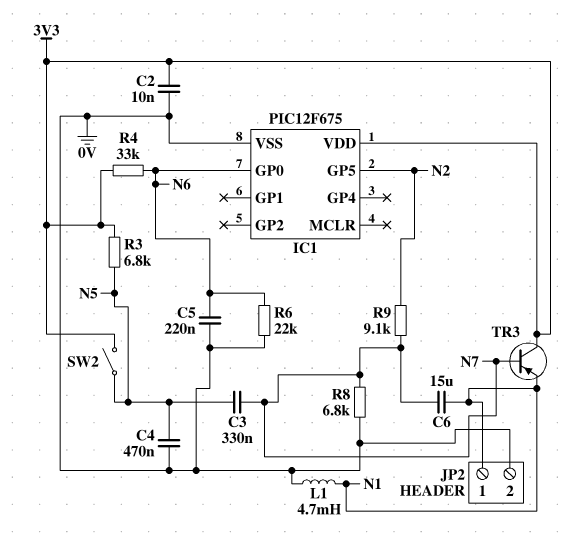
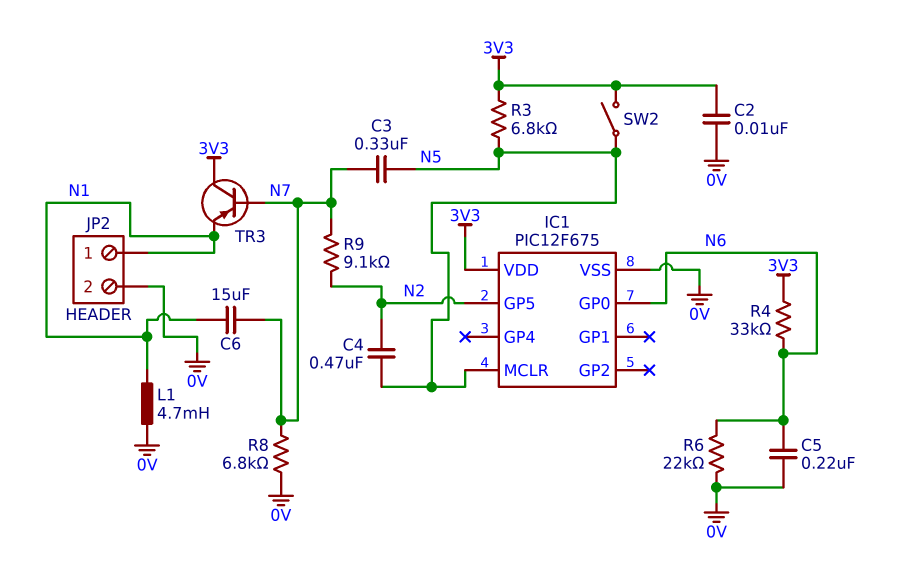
C4: 470nF (0V, N5) -> 470nF (N2, N5)
IC1 pin MCLR: none -> N5

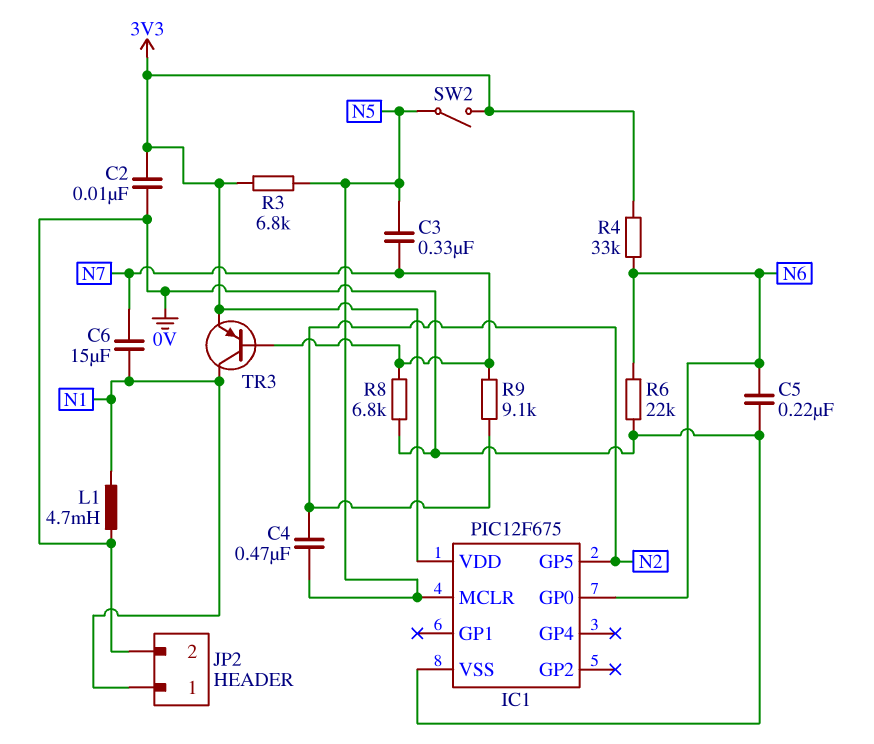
TR3: PNP (B N7, C 3V3, E N1) -> PNP (B N7, C N1, E 3V3)

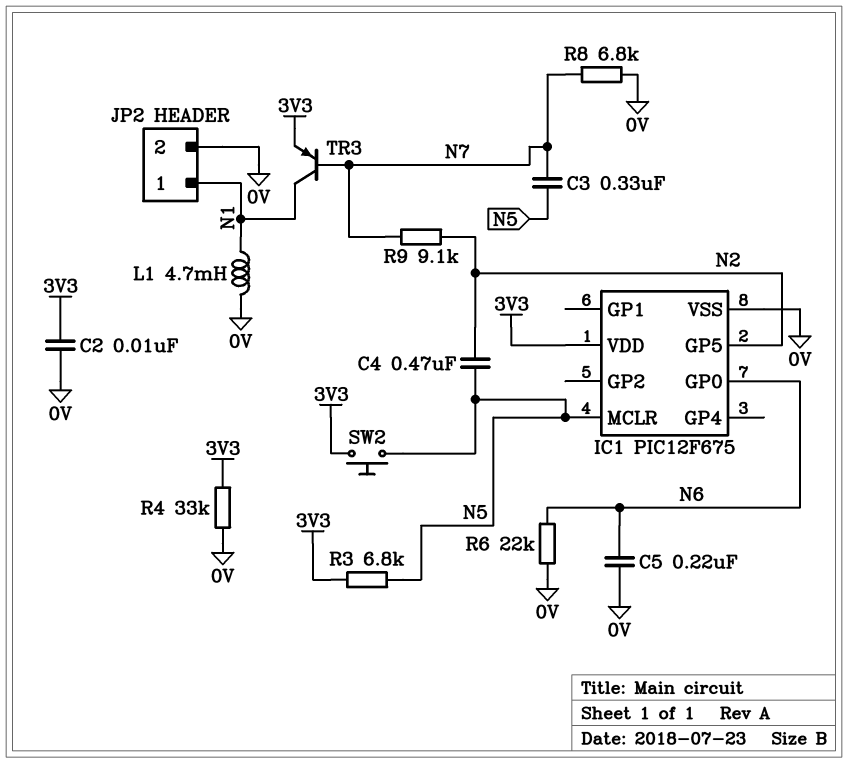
C6: 15uF (N1, N7) -> none
R4: 33k (3V3, N6) -> 33k (0V, 3V3)
SW2: switch (3V3, N5) -> button (3V3, N5)

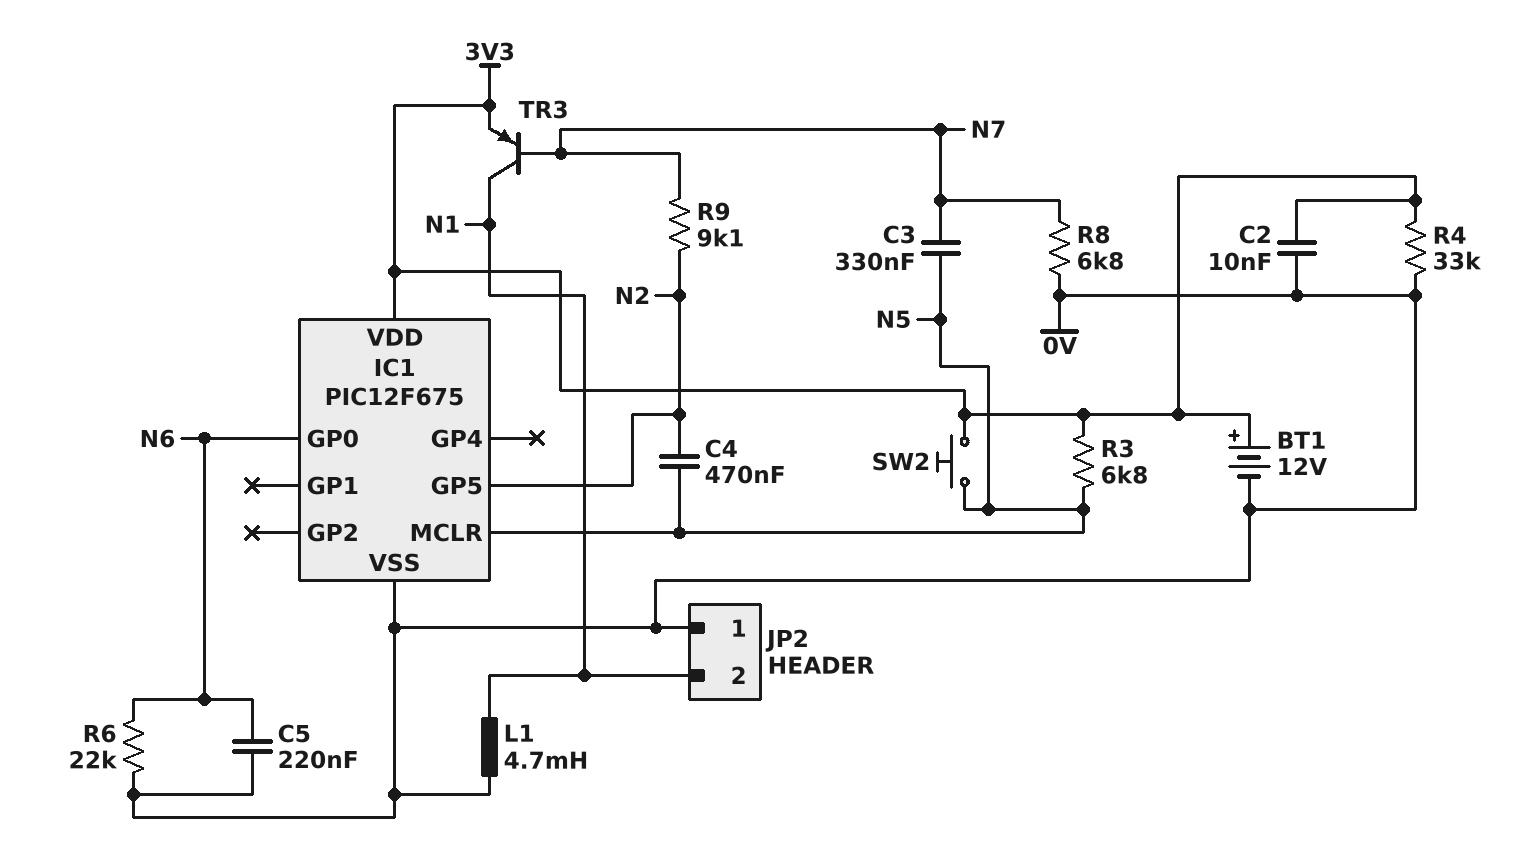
BT1: none -> 12V (plus 3V3, minus 0V)
JP2 pin 1: N1 -> 0V
JP2 pin 2: 0V -> N1

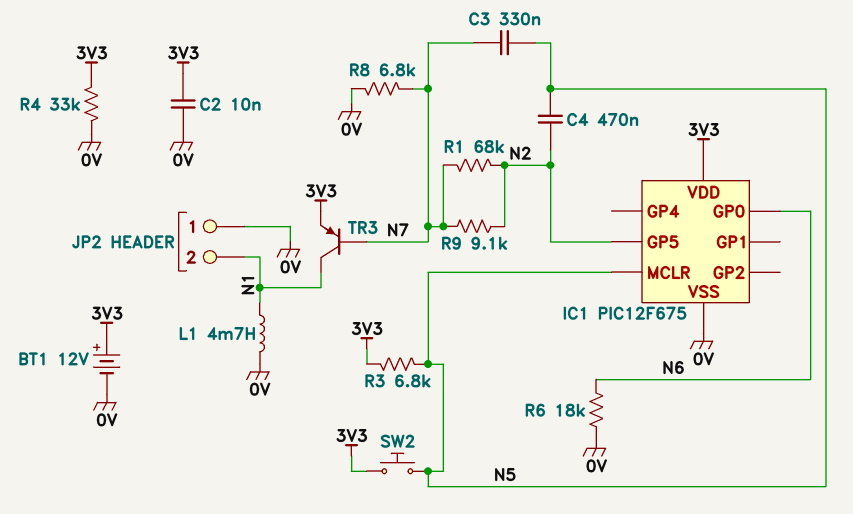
C5: 220nF (0V, N6) -> none
R1: none -> 68k (N2, N7)
R6: 22k (0V, N6) -> 18k (0V, N6)

